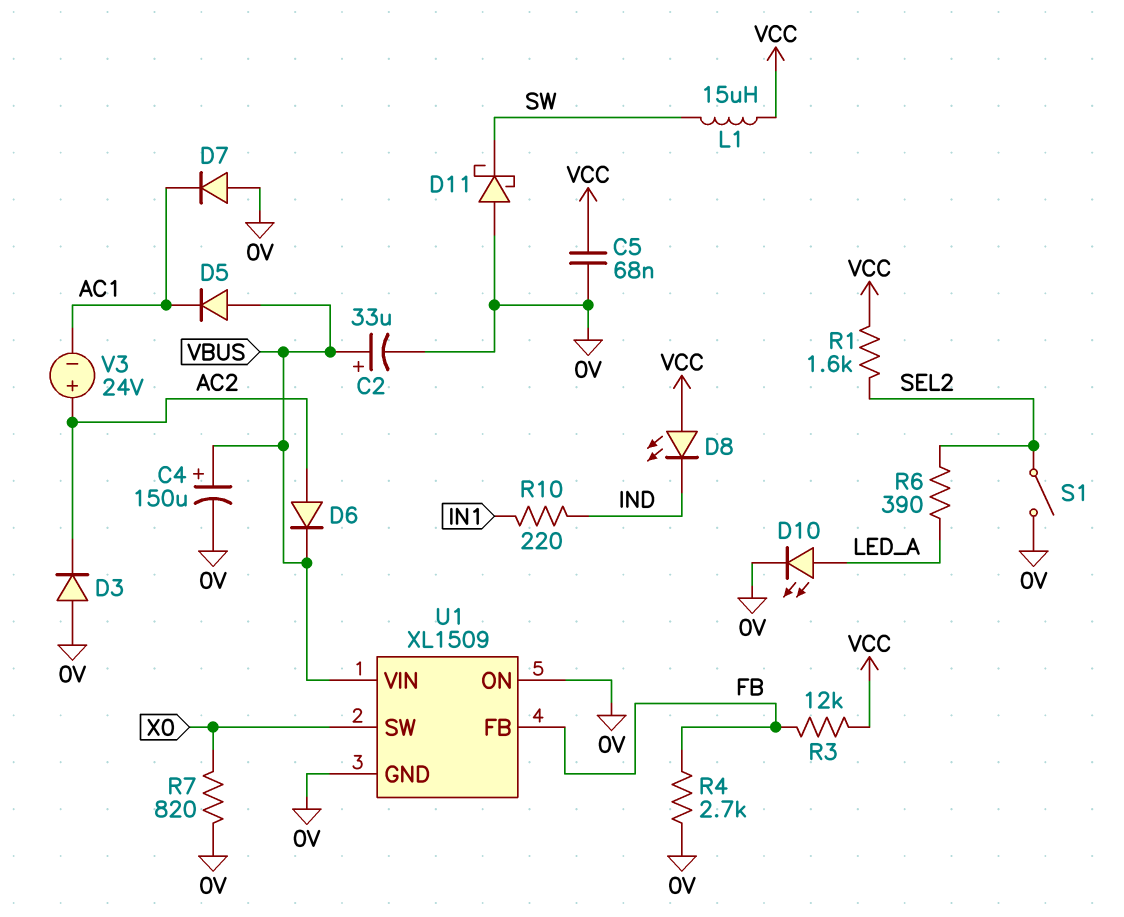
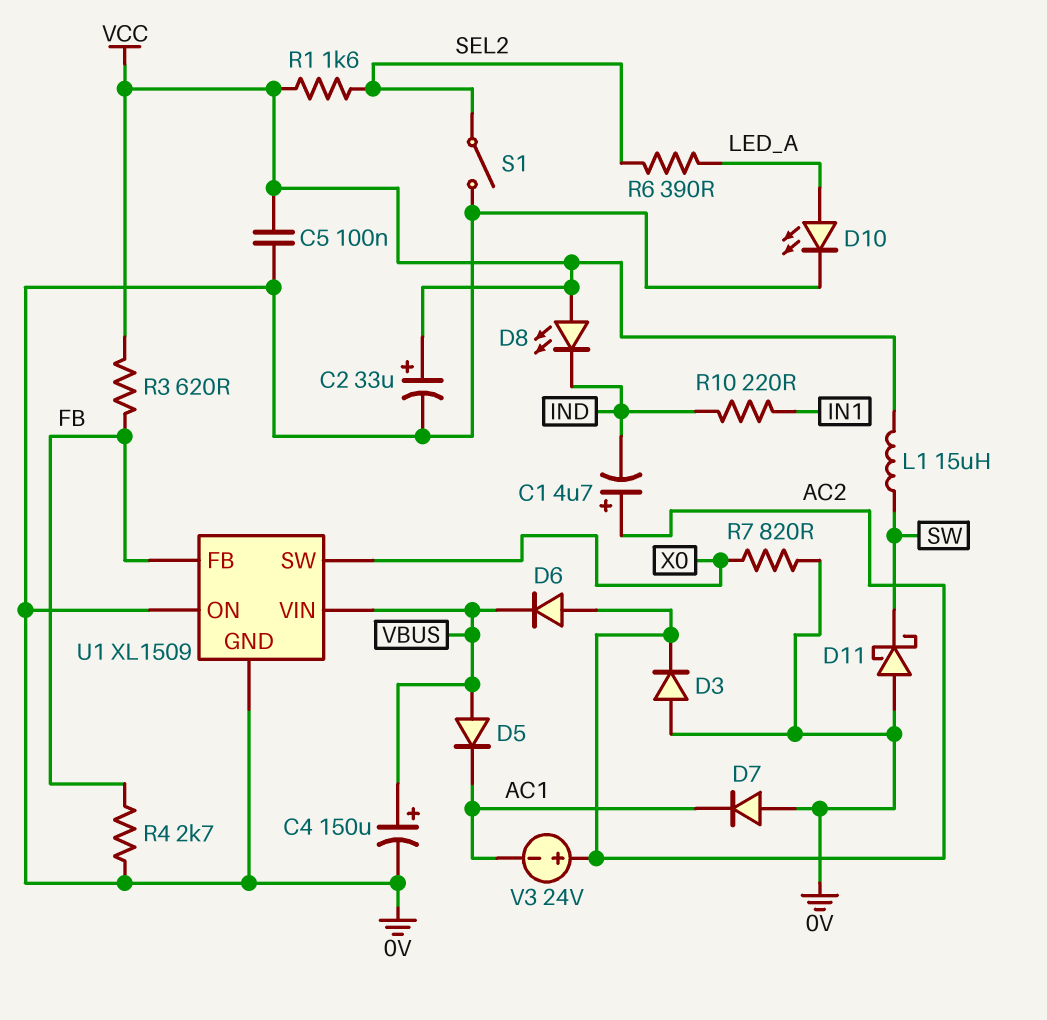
C1: none -> 4.7uF (plus AC2, minus IND)
C2: 33uF (plus VBUS, minus 0V) -> 33uF (plus VCC, minus 0V)
C5: 68nF (0V, VCC) -> 100nF (0V, VCC)
R3: 12k (FB, VCC) -> 620 (FB, VCC)

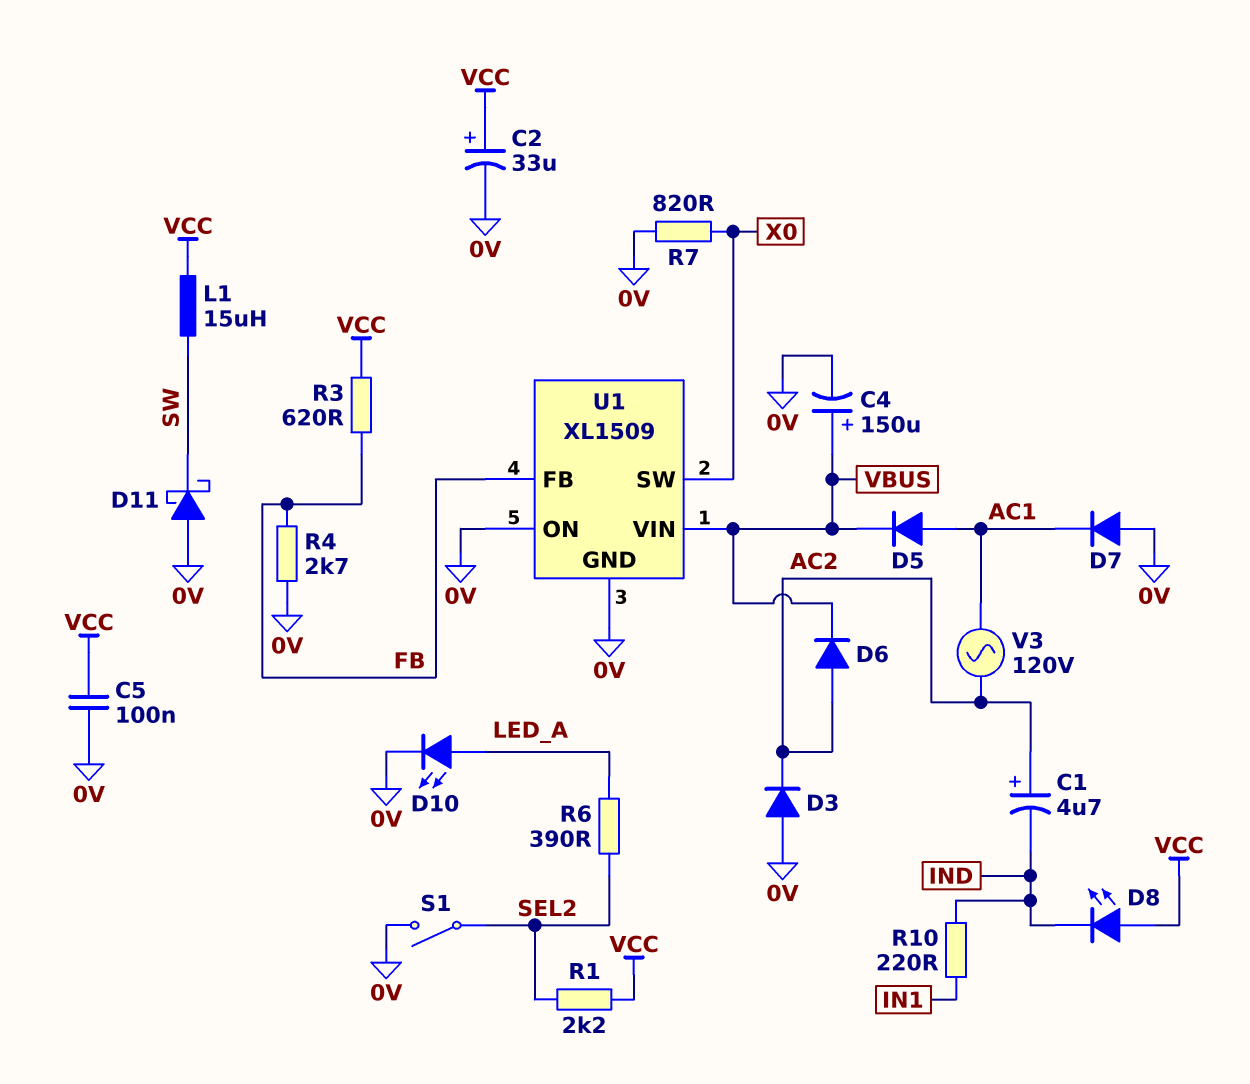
D5: diode (A VBUS, K AC1) -> diode (A AC1, K VBUS)
R1: 1.6k (SEL2, VCC) -> 2.2k (SEL2, VCC)
V3: 24V (plus AC2, minus AC1) -> AC 120V (AC1, AC2)

